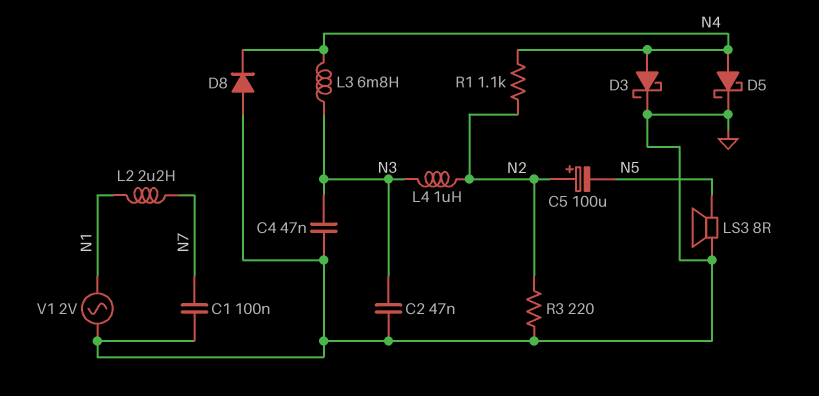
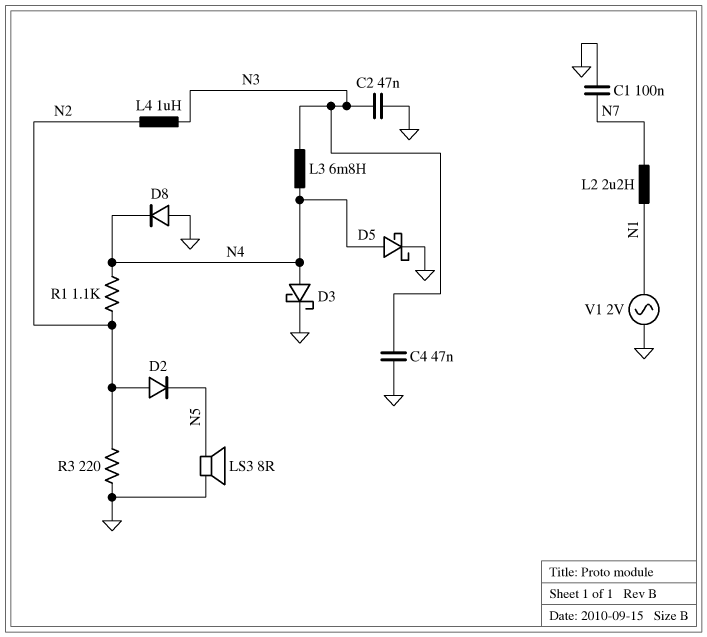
C5: 100uF (plus N2, minus N5) -> none
D2: none -> diode (A N2, K N5)

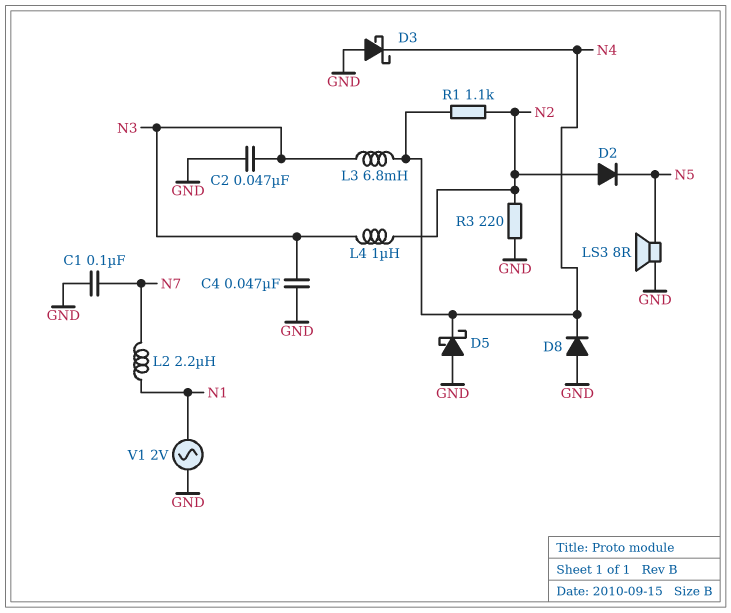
D3: schottky (A N4, K GND) -> schottky (A GND, K N4)
D5: schottky (A N4, K GND) -> schottky (A GND, K N4)

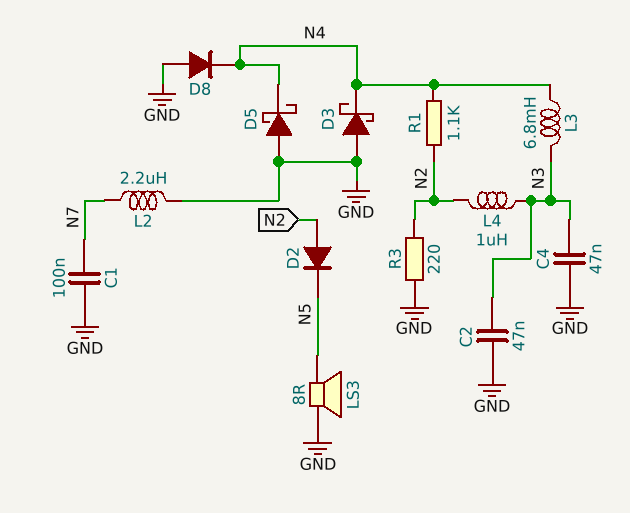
L2: 2.2uH (N1, N7) -> 2.2uH (GND, N7)
V1: AC 2V (GND, N1) -> none

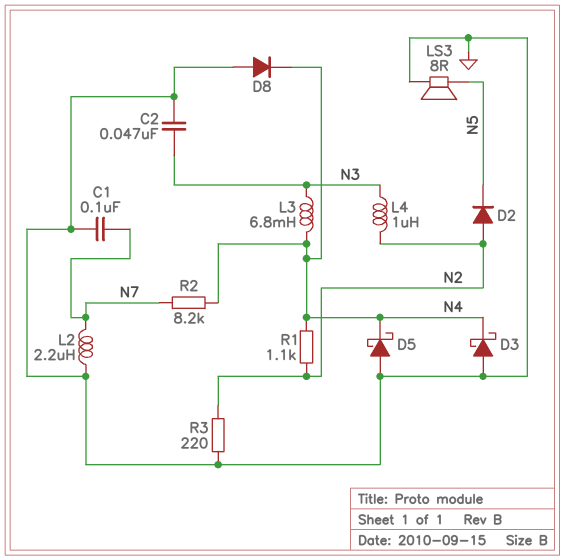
C4: 47nF (GND, N3) -> none
R2: none -> 8.2k (N4, N7)

